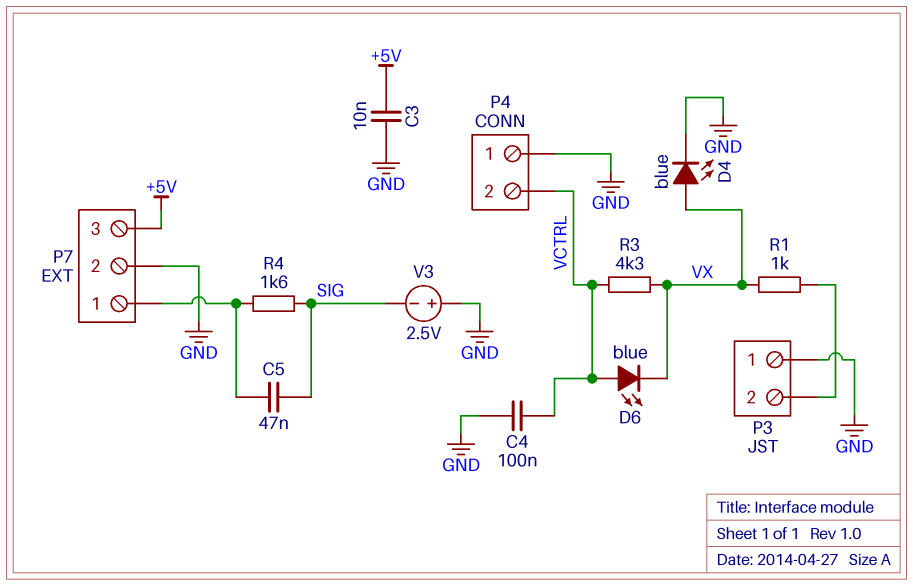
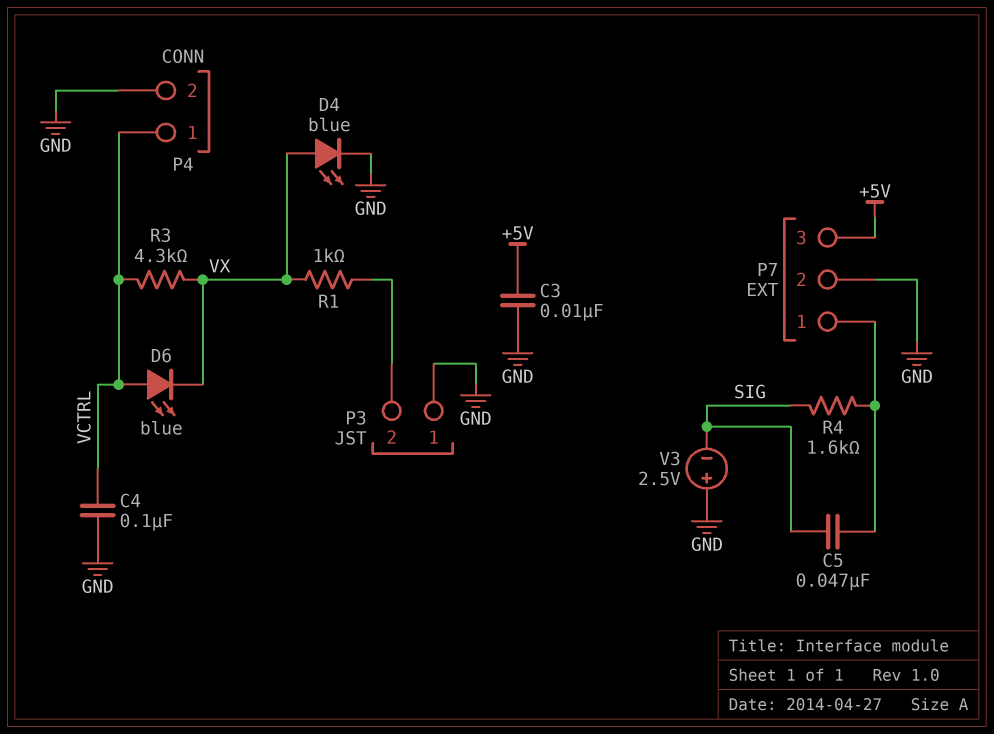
P4 pin 1: GND -> VCTRL
P4 pin 2: VCTRL -> GND

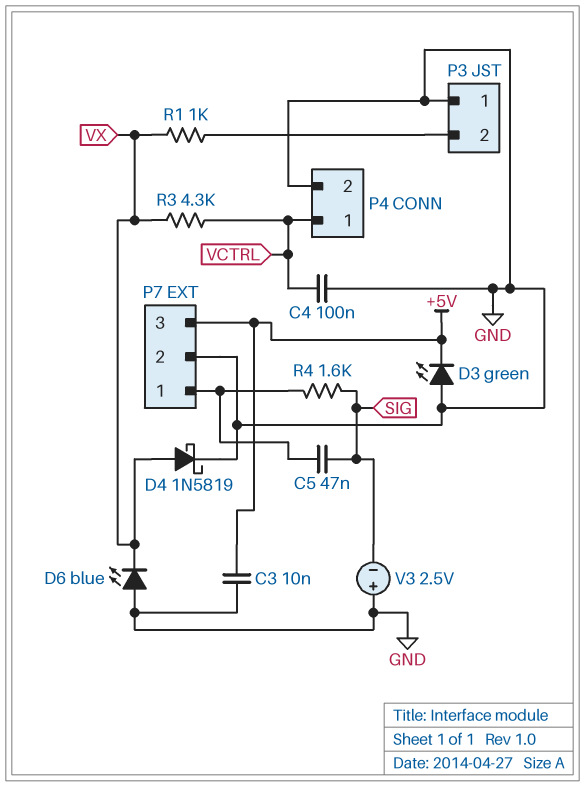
D3: none -> LED green (A GND, K +5V)
D4: LED blue (A VX, K GND) -> schottky 1N5819 (A VX, K GND)
D6: LED blue (A VCTRL, K VX) -> LED blue (A GND, K VX)

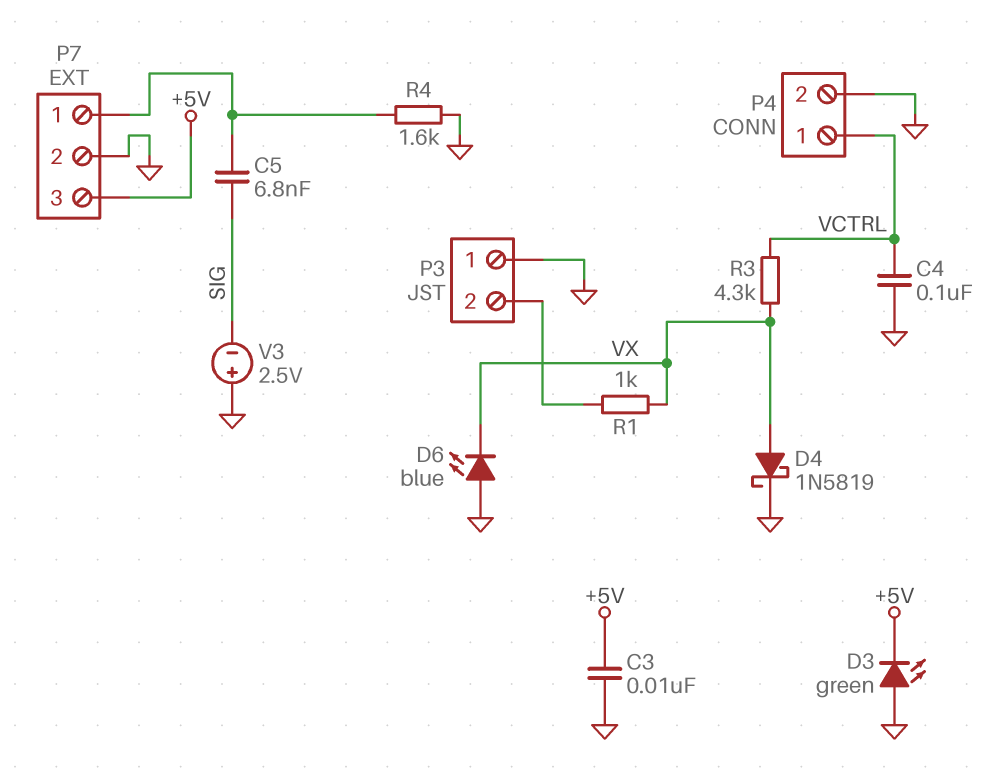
C5: 47nF (P7/1, SIG) -> 6.8nF (P7/1, SIG)
R4: 1.6k (P7/1, SIG) -> 1.6k (GND, P7/1)

